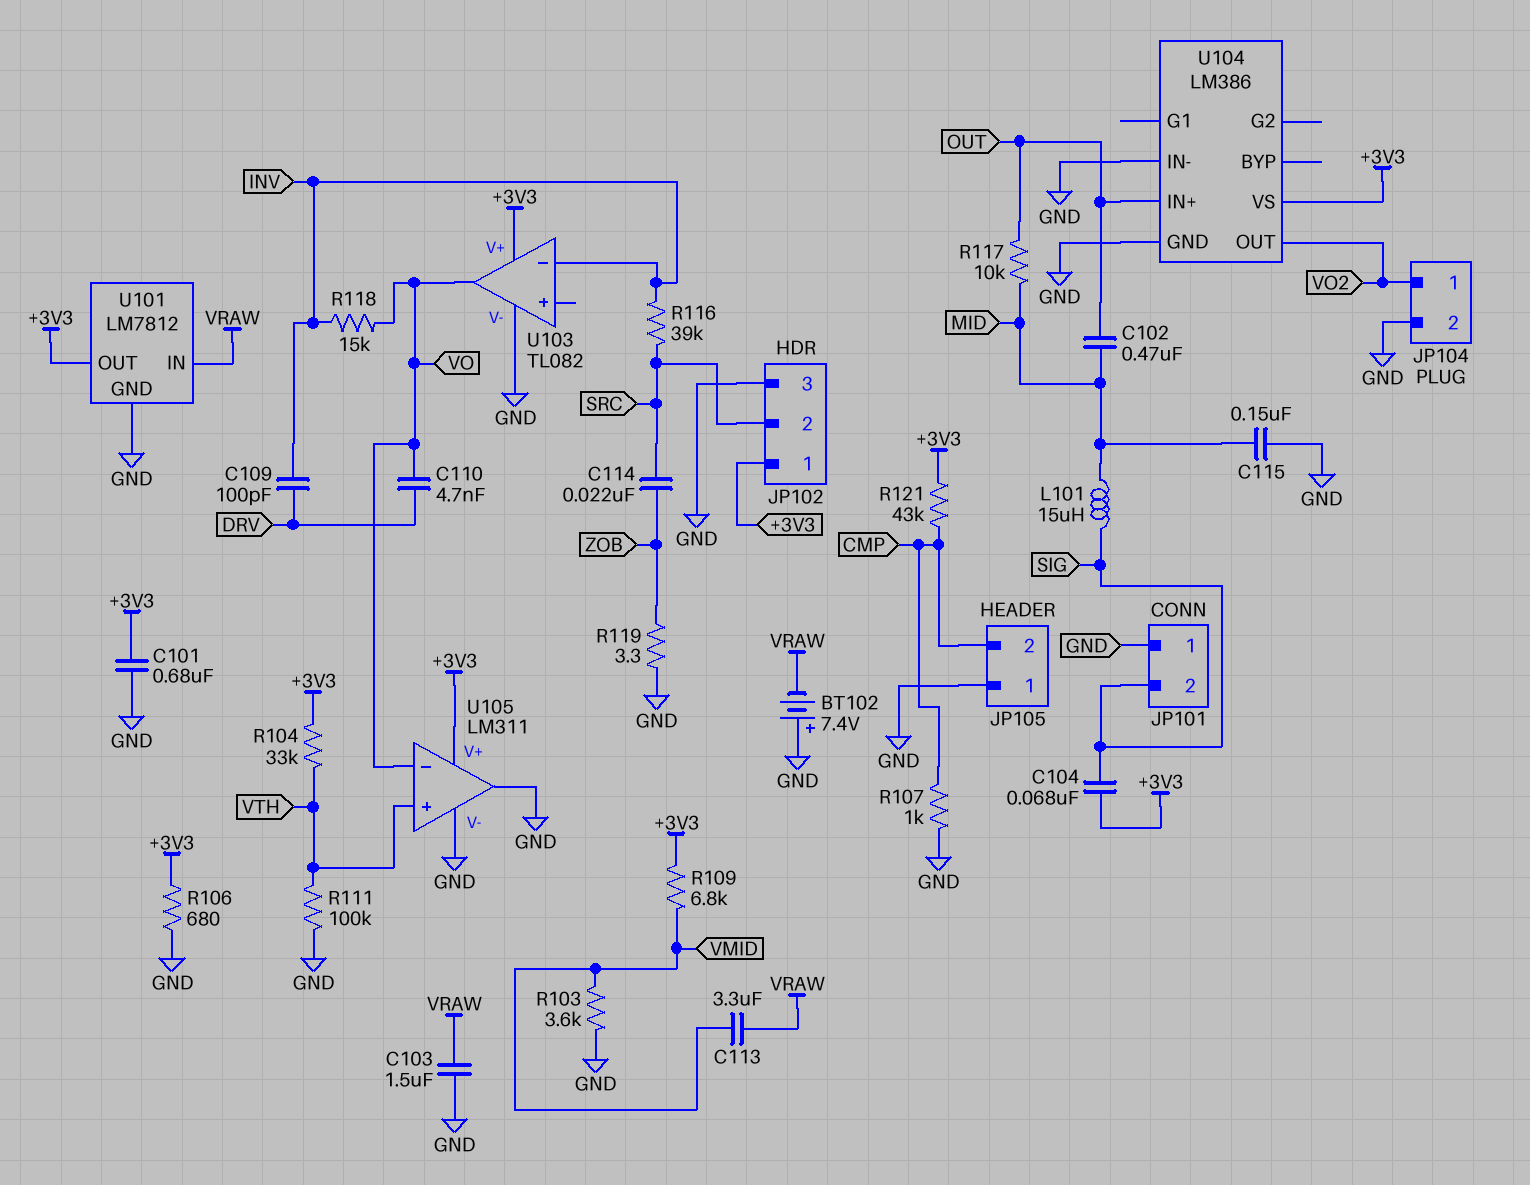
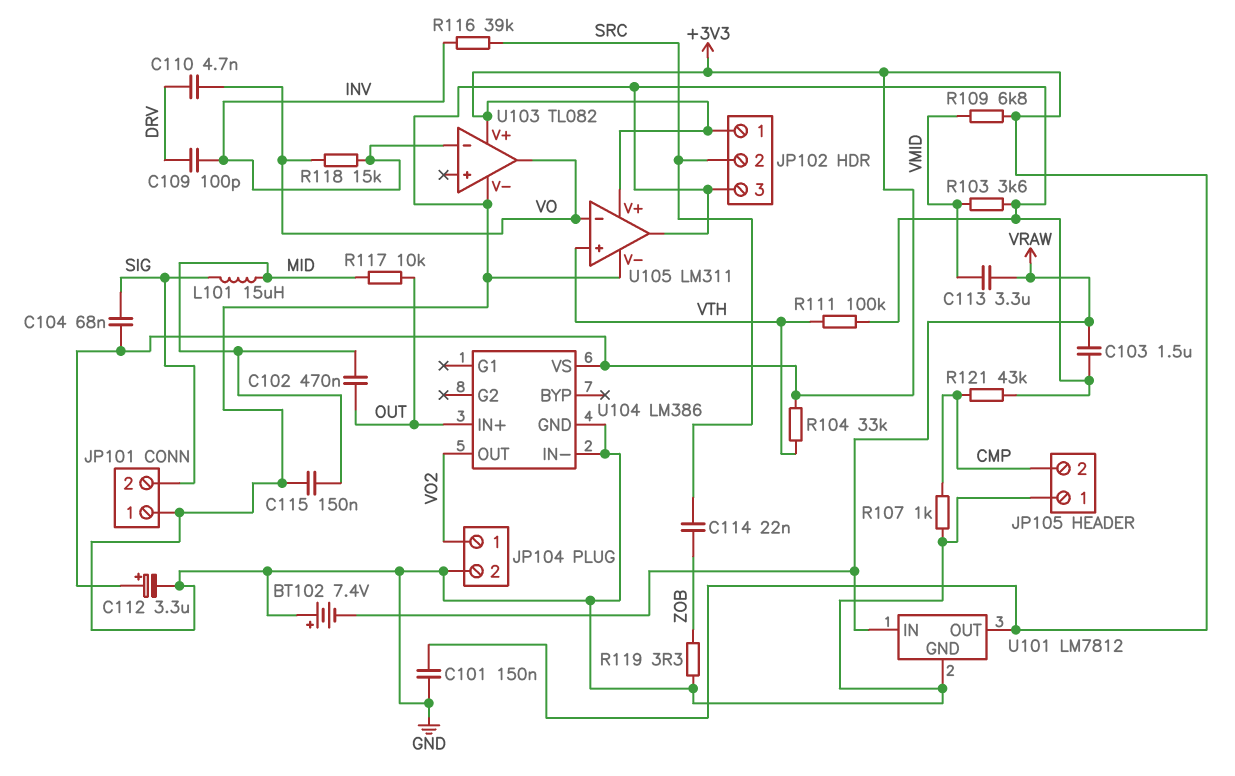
C101: 680nF (+3V3, GND) -> 150nF (+3V3, GND)
C112: none -> 3.3uF (plus +3V3, minus GND)
R106: 680 (+3V3, GND) -> none
R121: 43k (+3V3, CMP) -> 43k (CMP, GND)

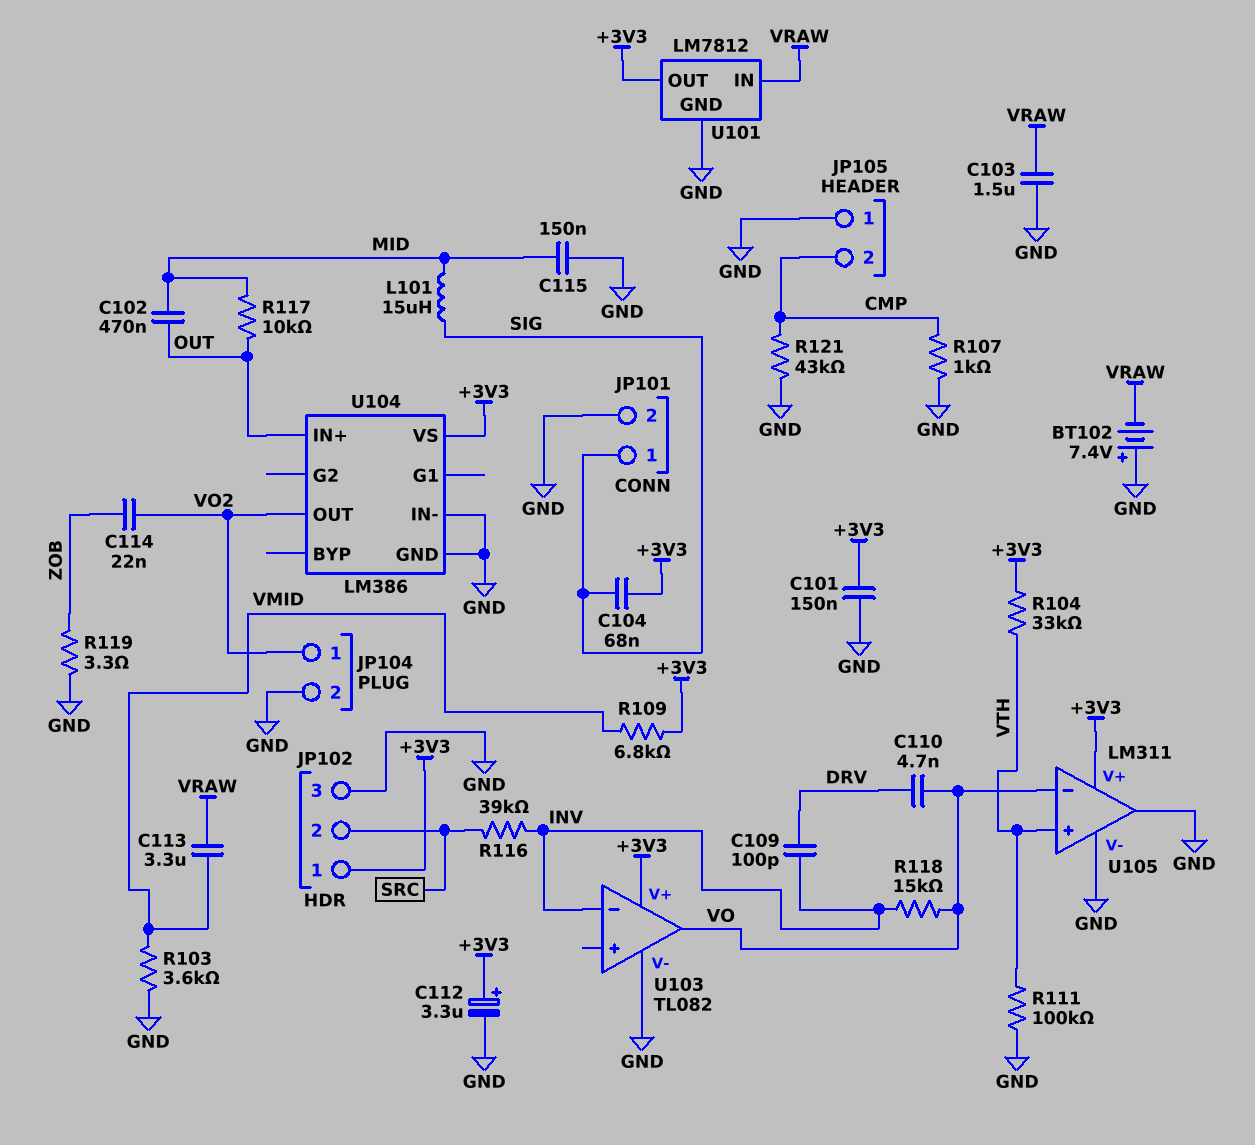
C114: 22nF (SRC, ZOB) -> 22nF (VO2, ZOB)
JP101 pin 1: GND -> SIG
JP101 pin 2: SIG -> GND

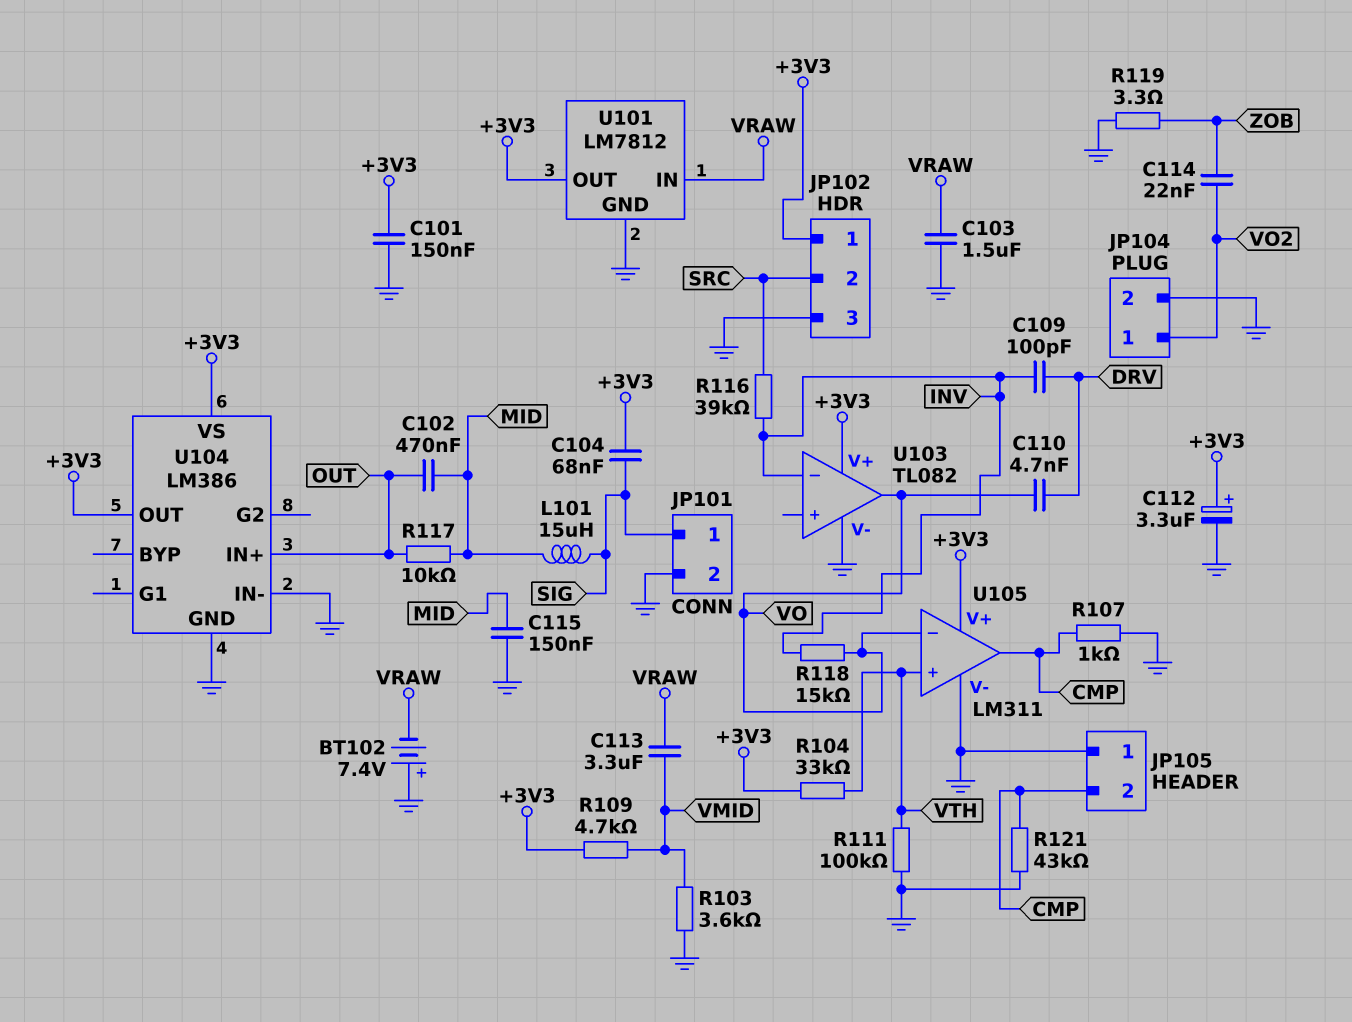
R109: 6.8k (+3V3, VMID) -> 4.7k (+3V3, VMID)
U104 pin OUT: VO2 -> +3V3
U105 pin out: GND -> CMP

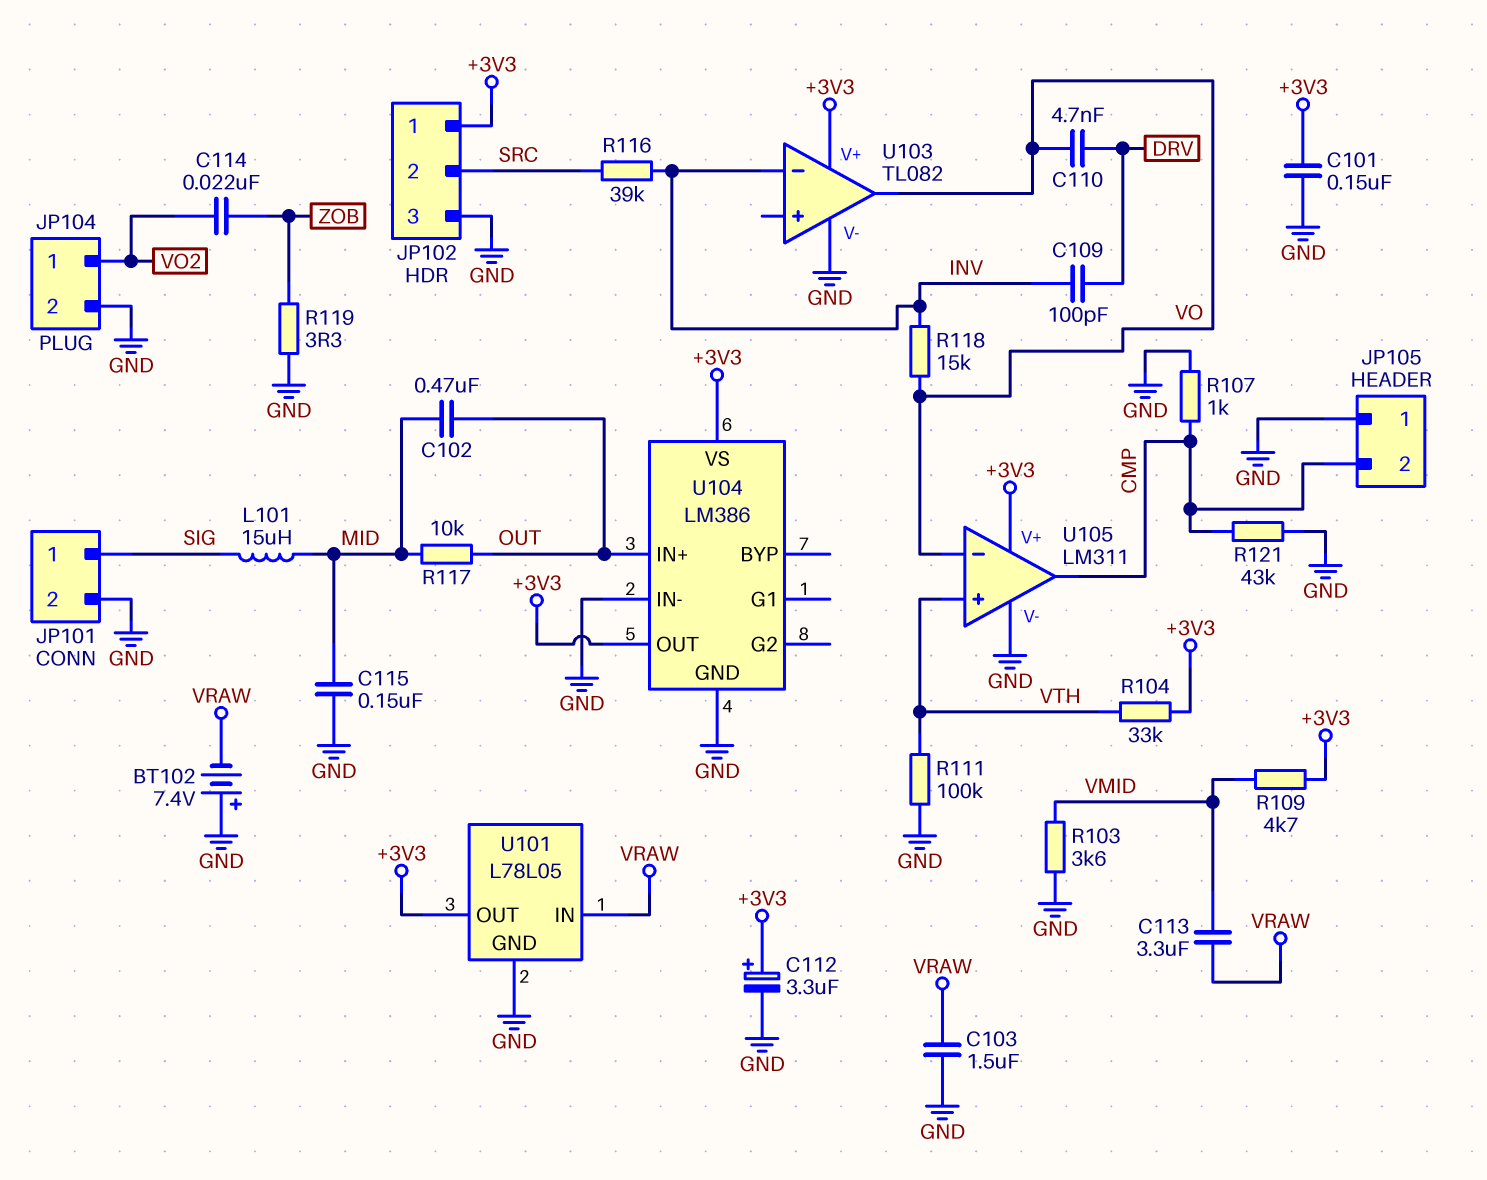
C104: 68nF (+3V3, SIG) -> none
U101: LM7812 -> L78L05

